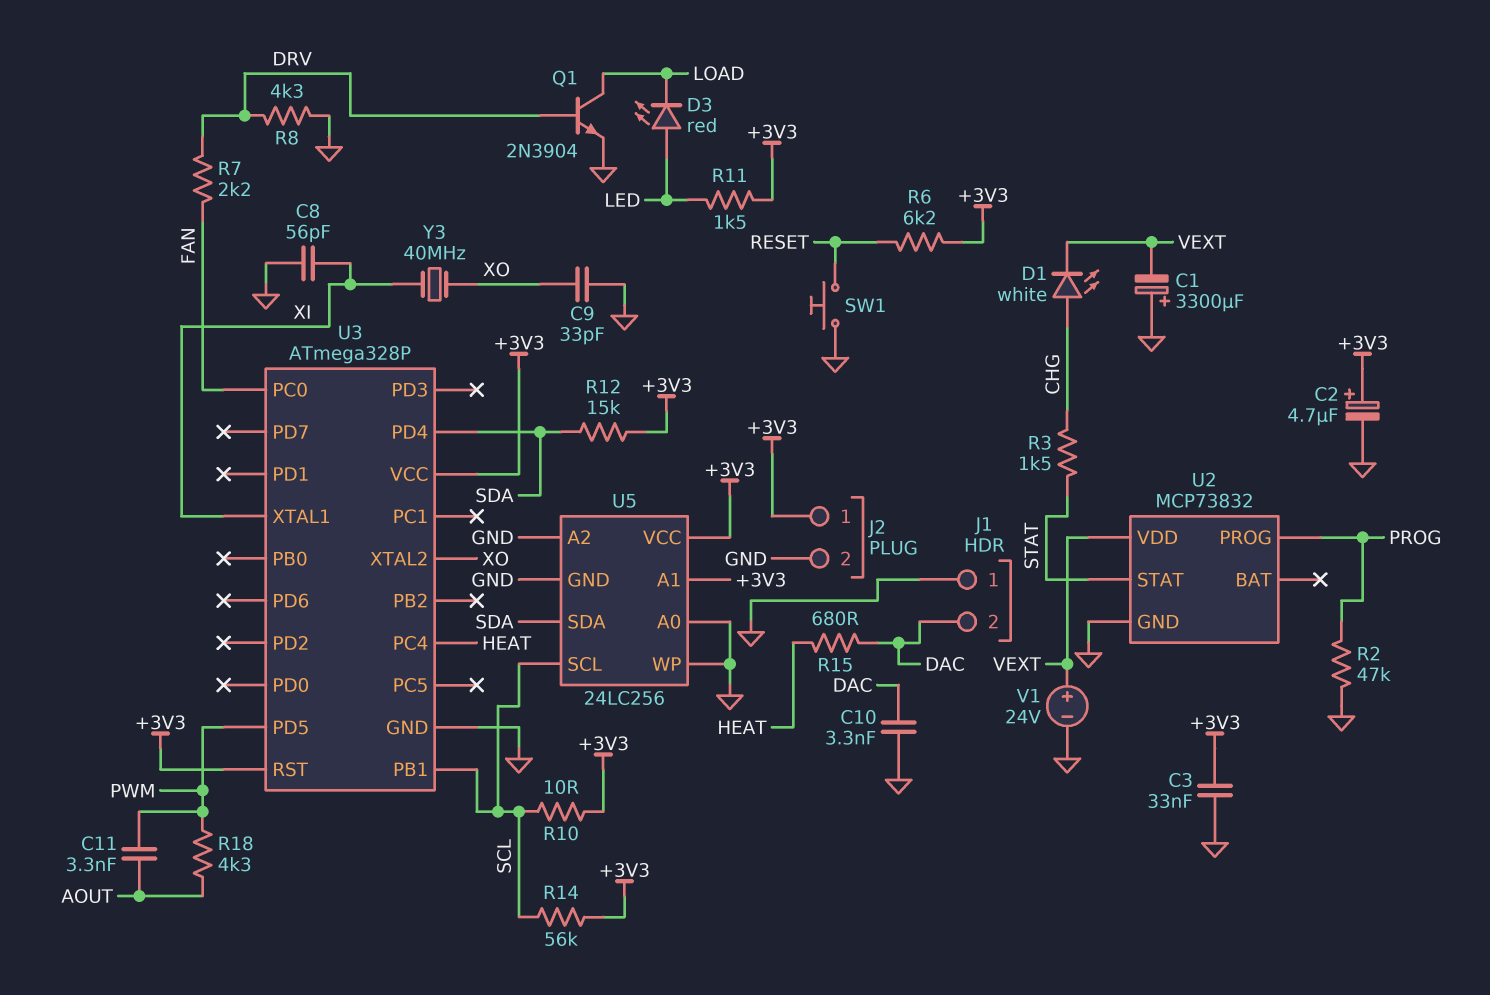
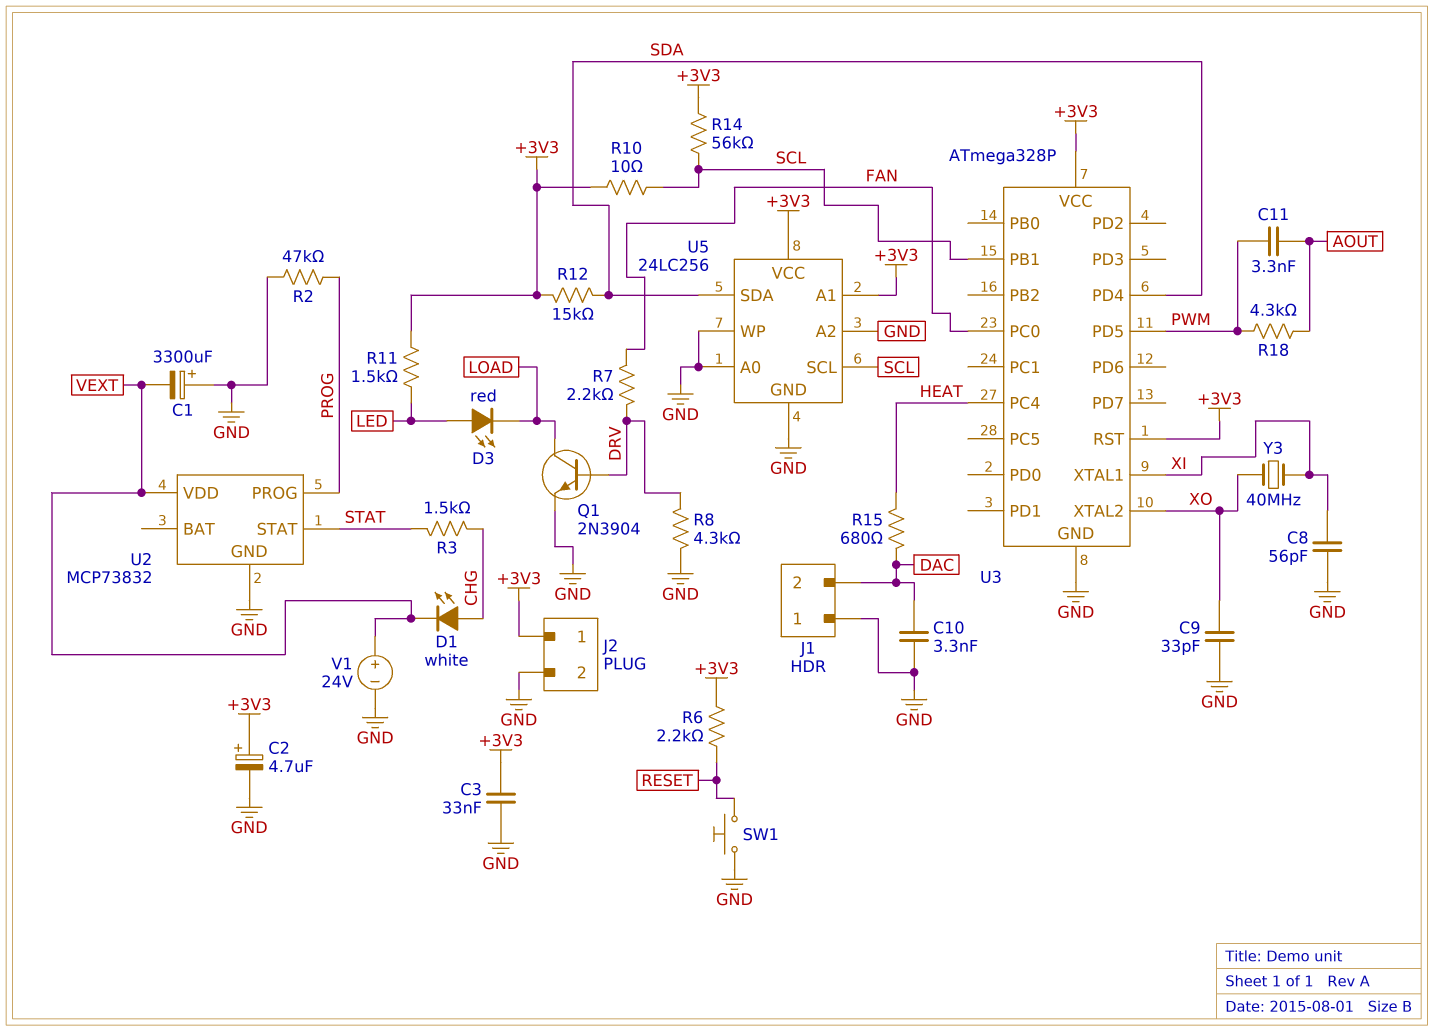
R6: 6.2k (+3V3, RESET) -> 2.2k (+3V3, RESET)

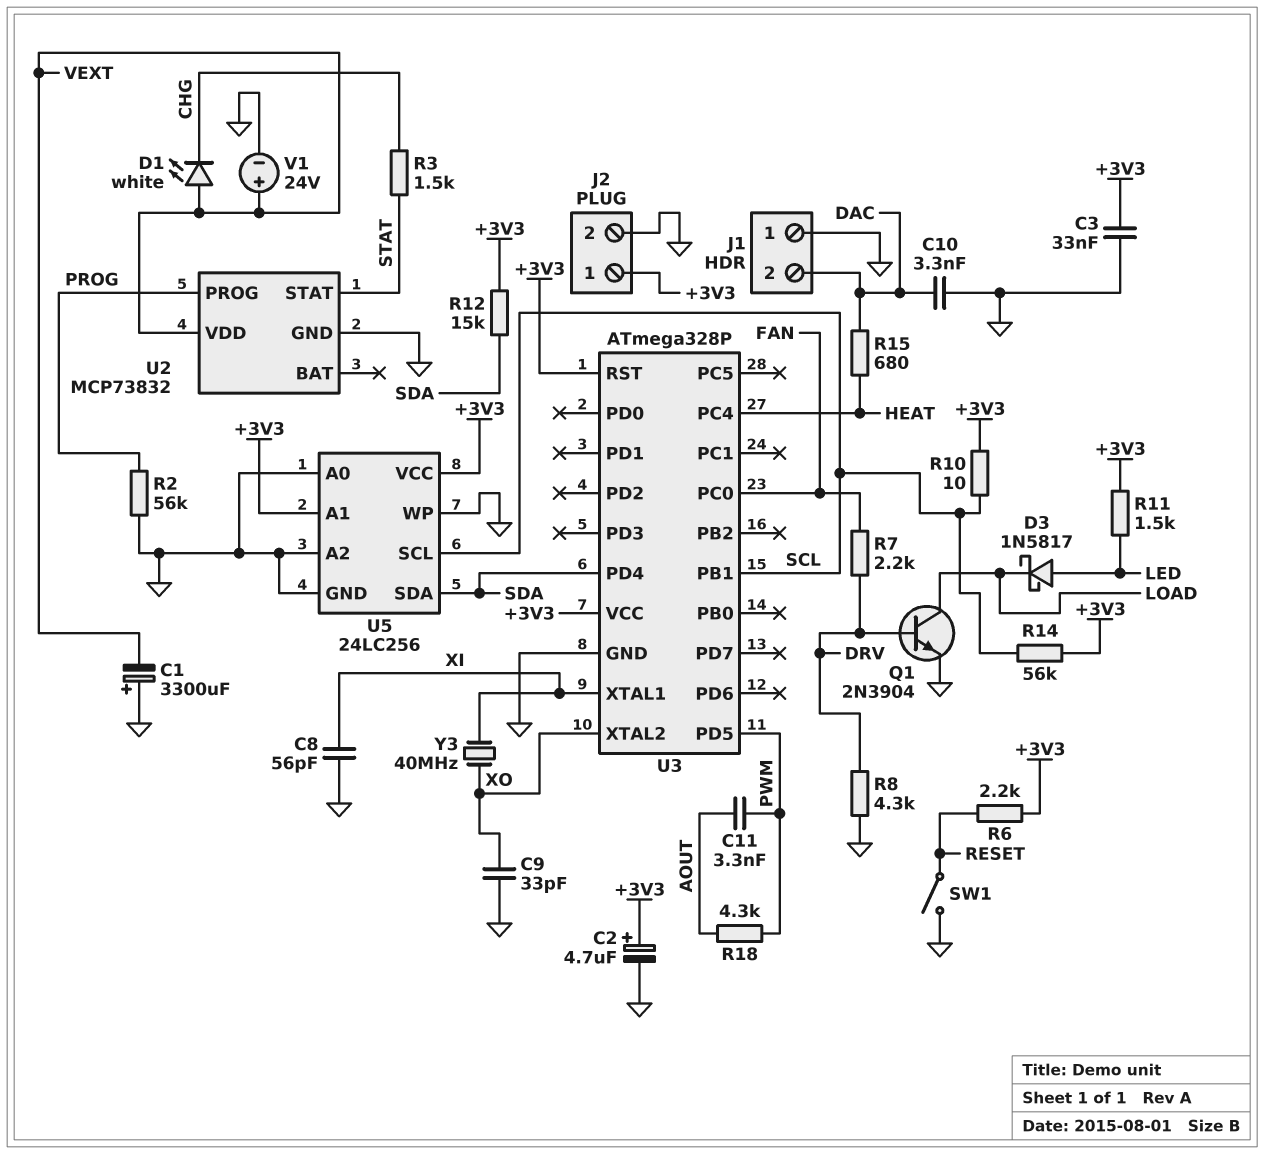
D1: LED white (A CHG, K VEXT) -> LED white (A VEXT, K CHG)
D3: LED red (A LED, K LOAD) -> schottky 1N5817 (A LED, K LOAD)
R2: 47k (GND, PROG) -> 56k (GND, PROG)
SW1: button (GND, RESET) -> switch (GND, RESET)

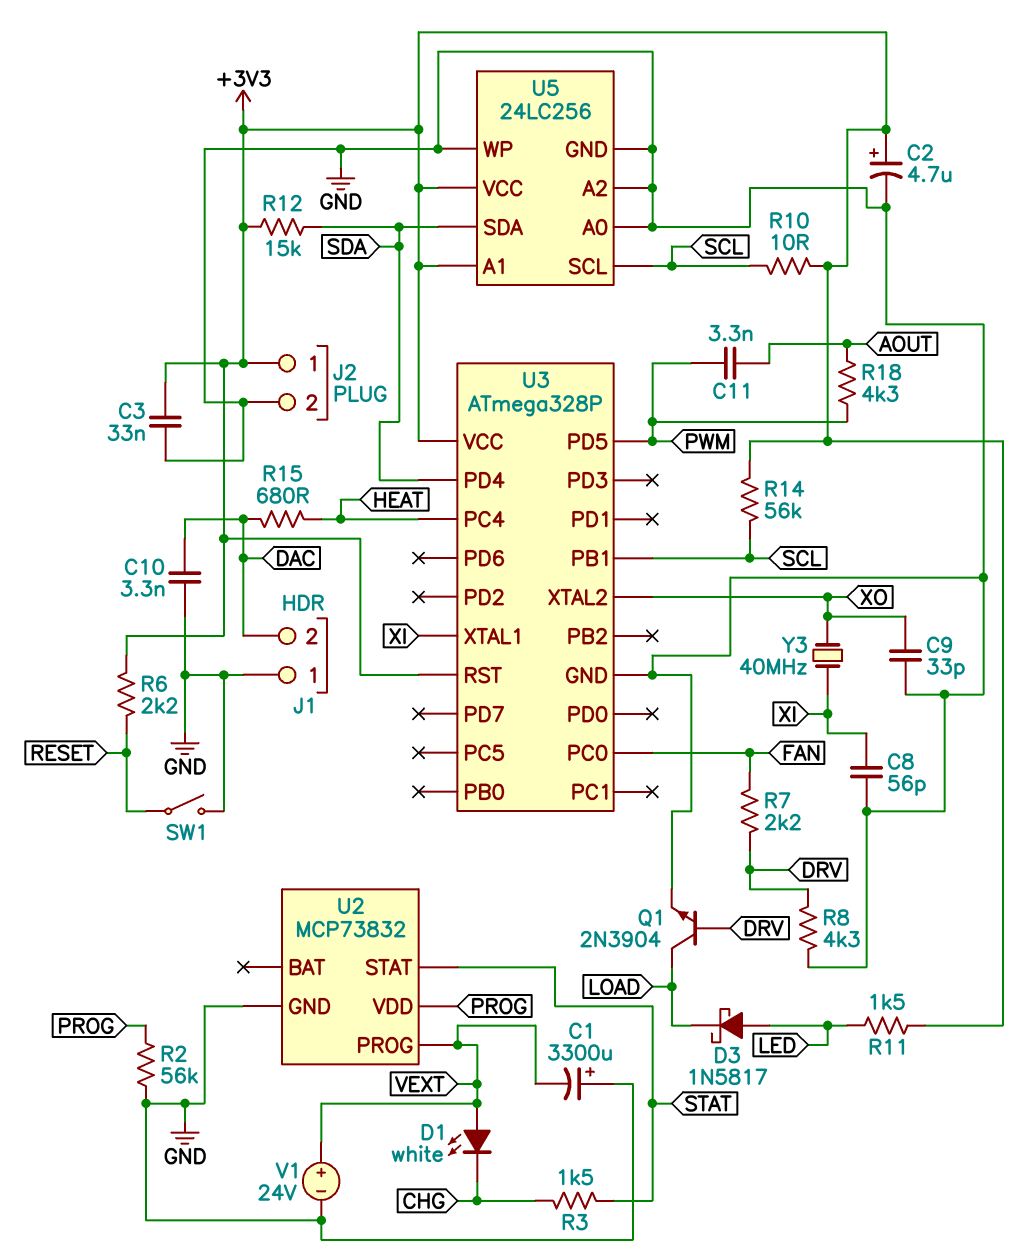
U2 pin PROG: PROG -> VEXT
U2 pin VDD: VEXT -> PROG

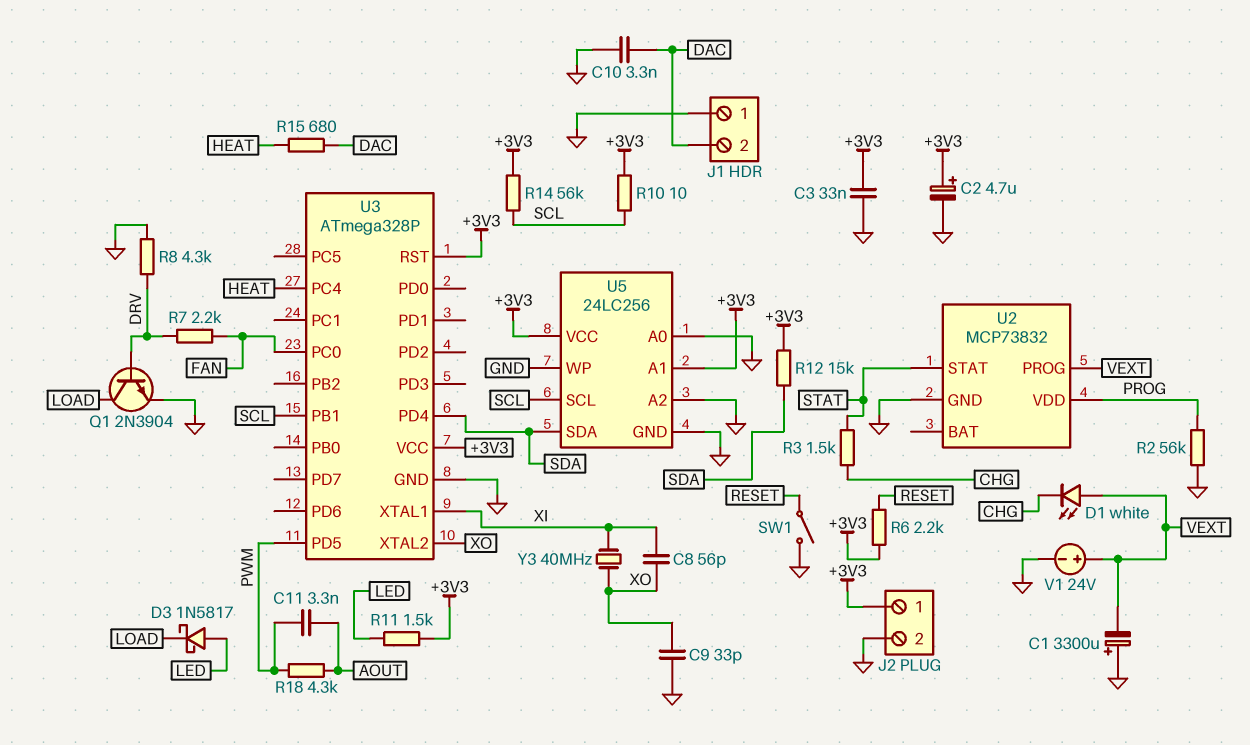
C8: 56pF (GND, XI) -> 56pF (XI, XO)

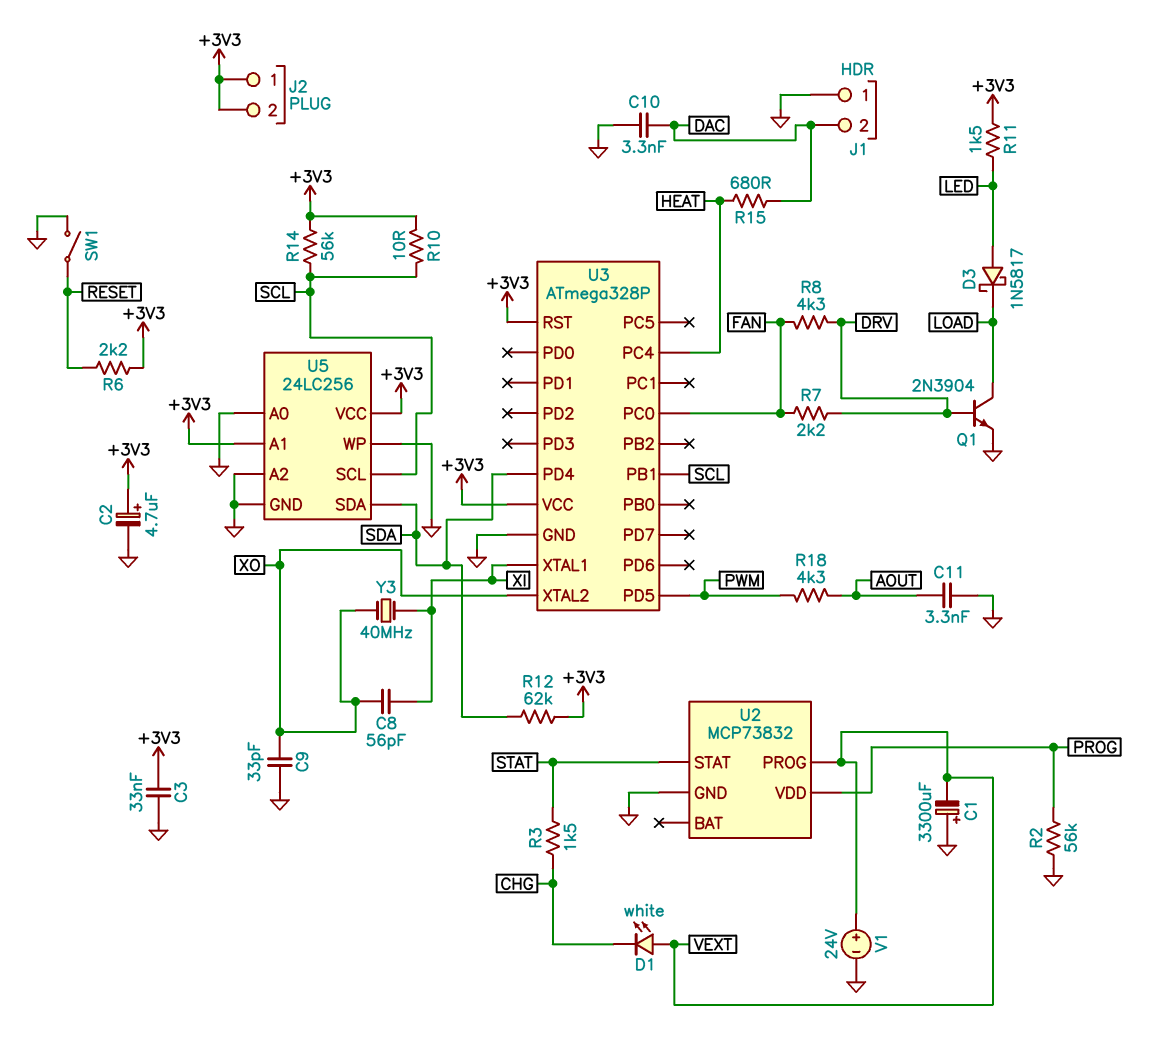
C11: 3.3nF (AOUT, PWM) -> 3.3nF (AOUT, GND)
J2 pin 2: GND -> +3V3
R8: 4.3k (DRV, GND) -> 4.3k (DRV, FAN)
R12: 15k (+3V3, SDA) -> 62k (+3V3, SDA)

